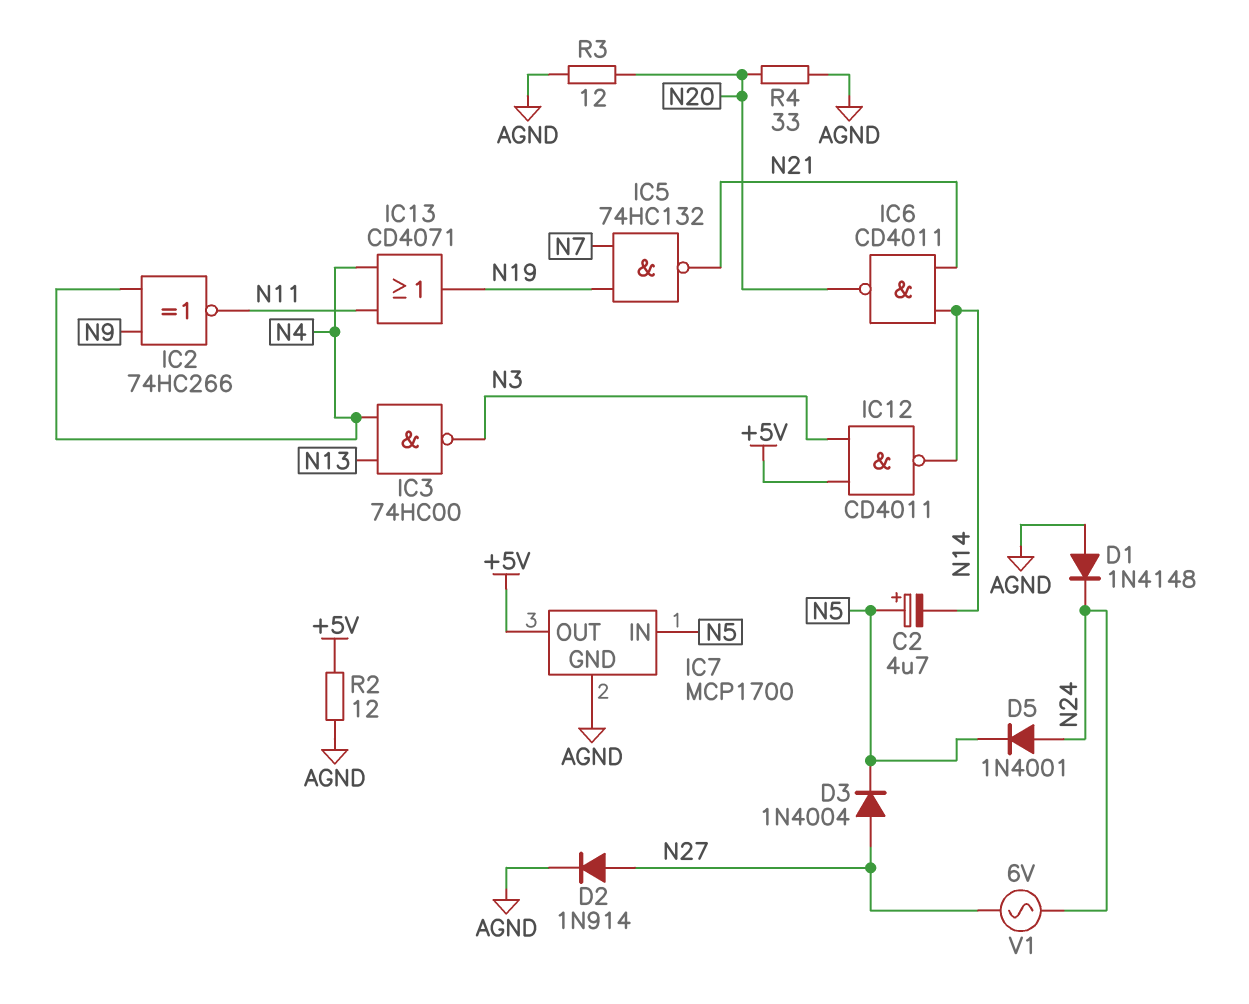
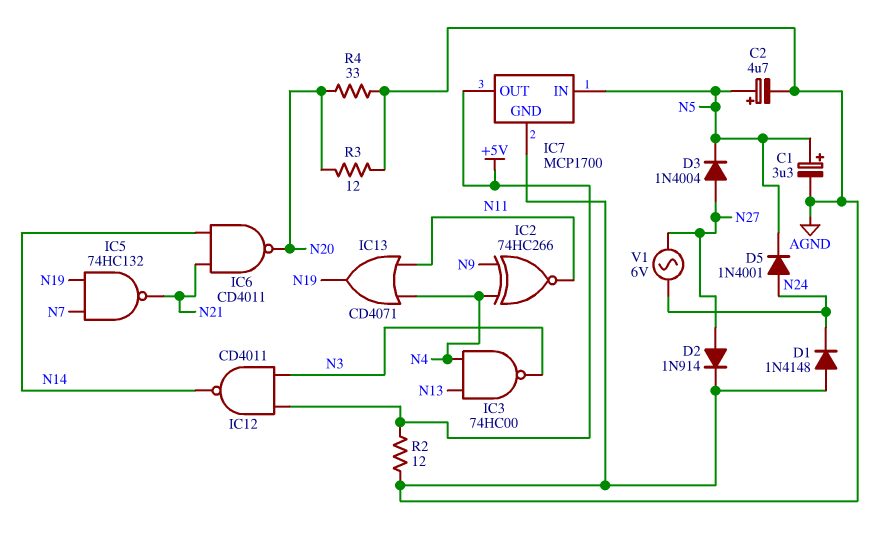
C1: none -> 3.3uF (plus N5, minus AGND)
C2: 4.7uF (plus N5, minus N14) -> 4.7uF (plus N5, minus AGND)

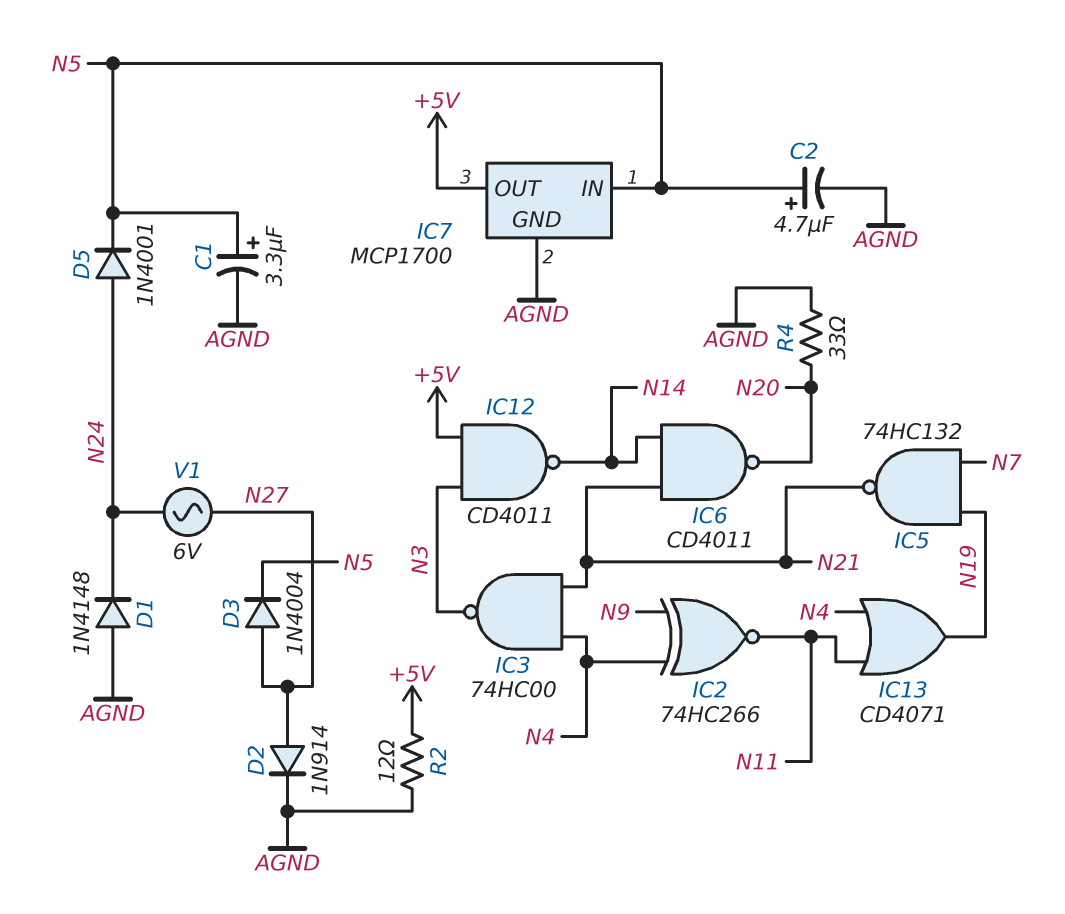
IC3: NAND 74HC00 (in N4, in N13, out N3) -> NAND 74HC00 (in N4, in N21, out N3)
R3: 12 (AGND, N20) -> none

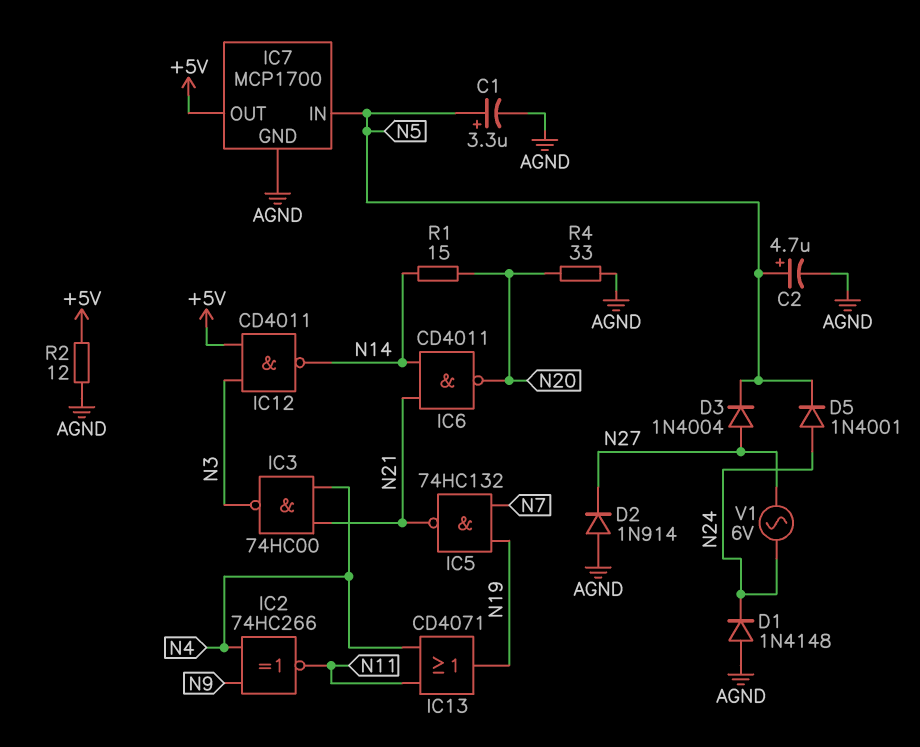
D2: diode 1N914 (A N27, K AGND) -> diode 1N914 (A AGND, K N27)
R1: none -> 15 (N14, N20)

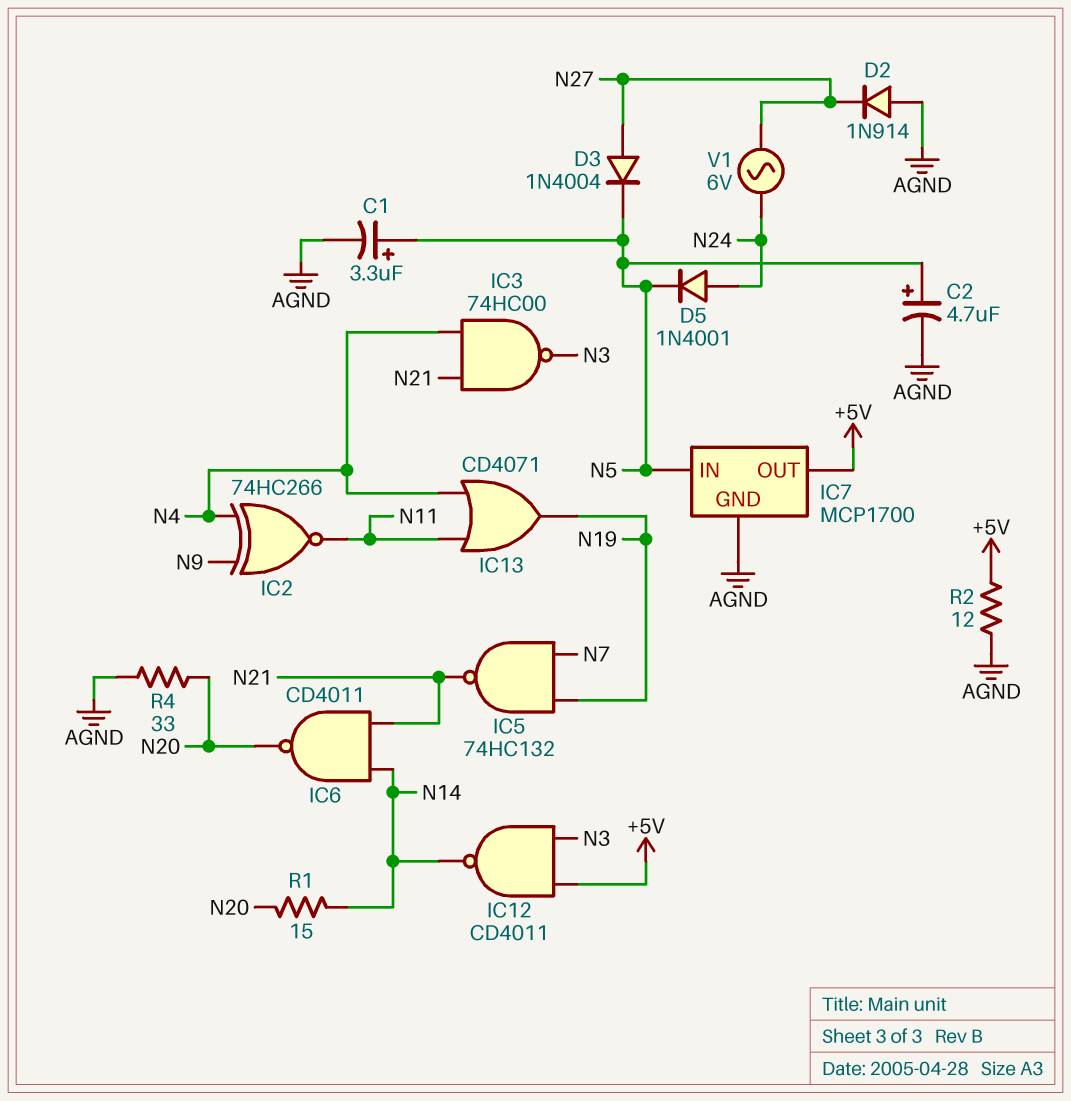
D1: diode 1N4148 (A AGND, K N24) -> none

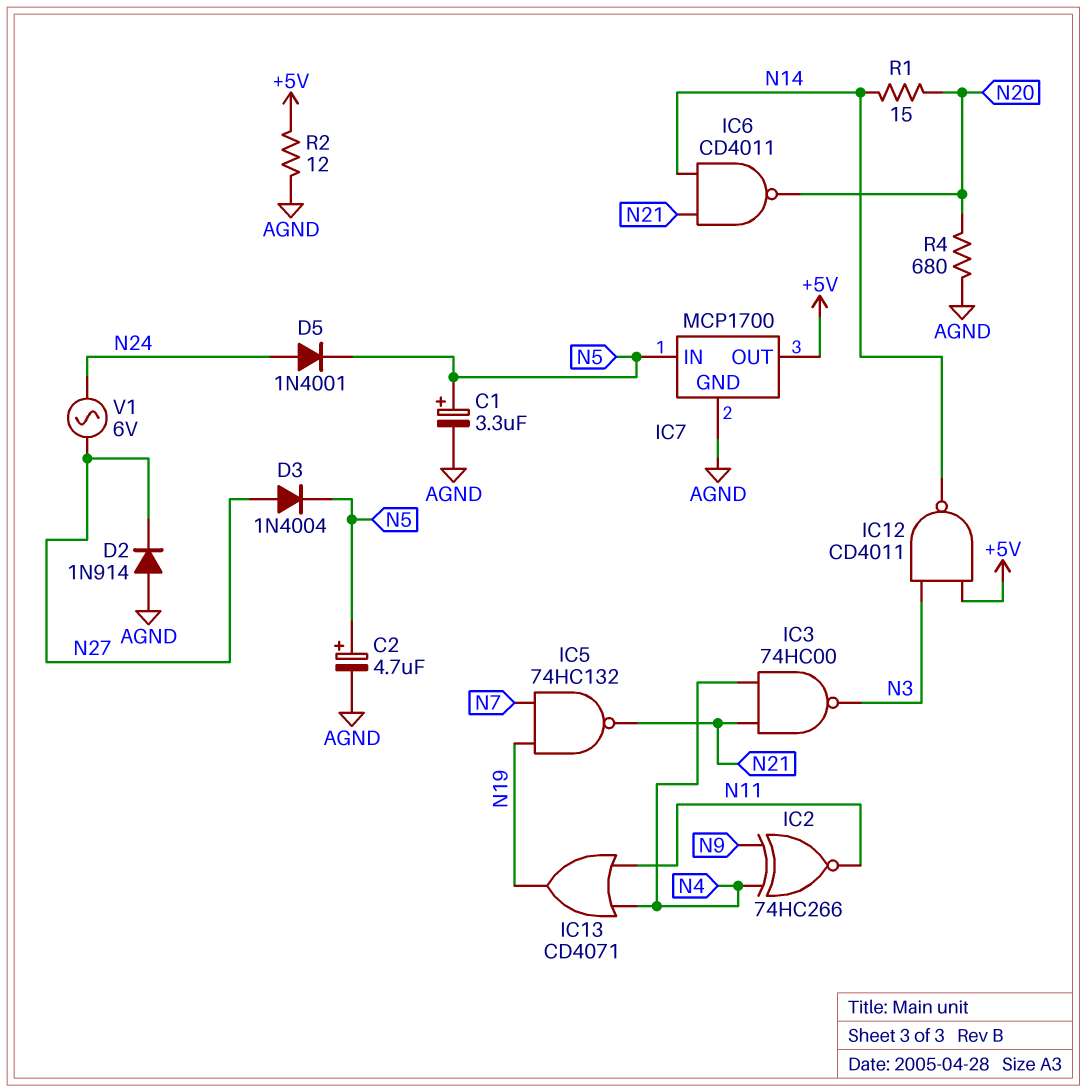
R4: 33 (AGND, N20) -> 680 (AGND, N20)

